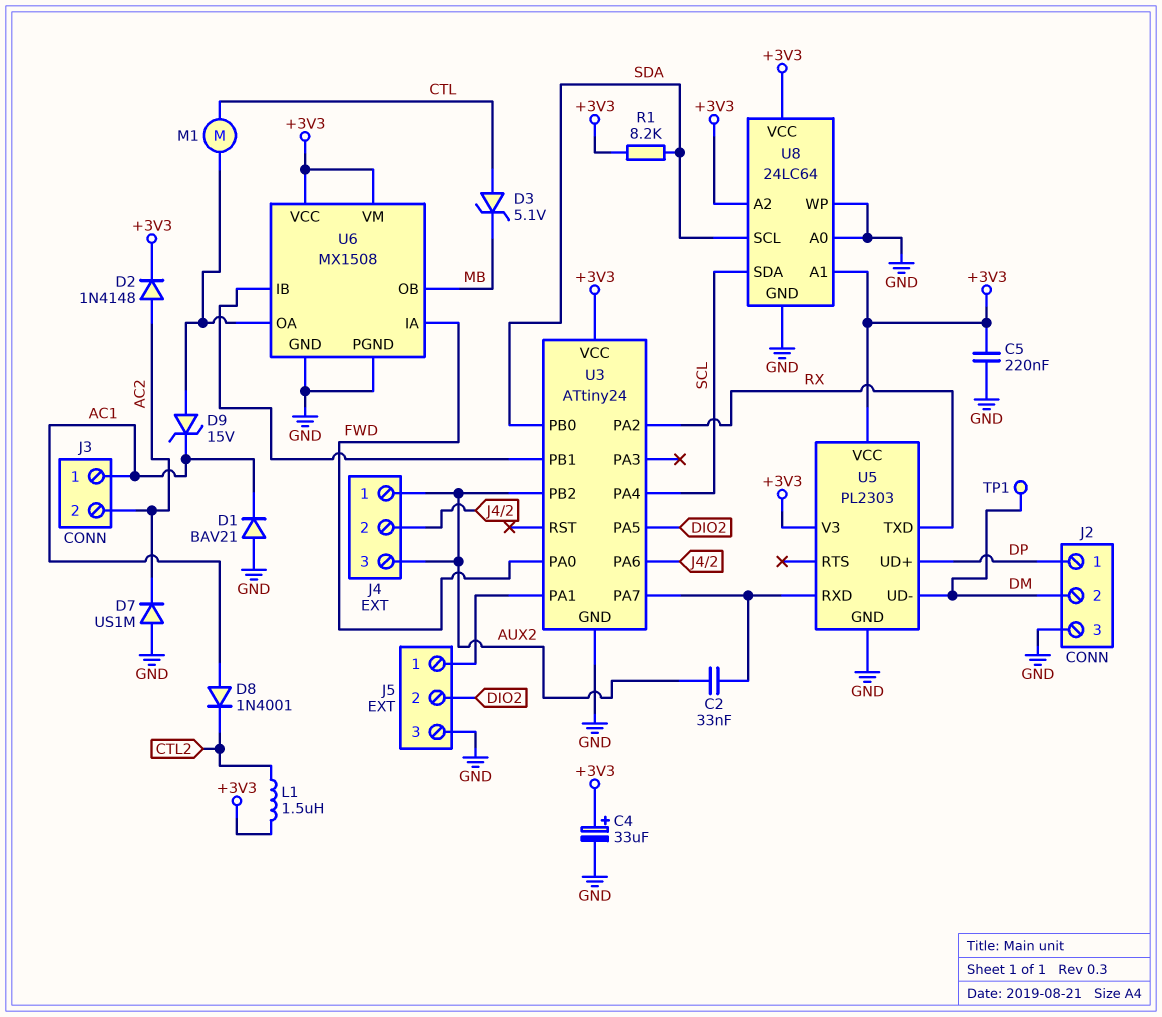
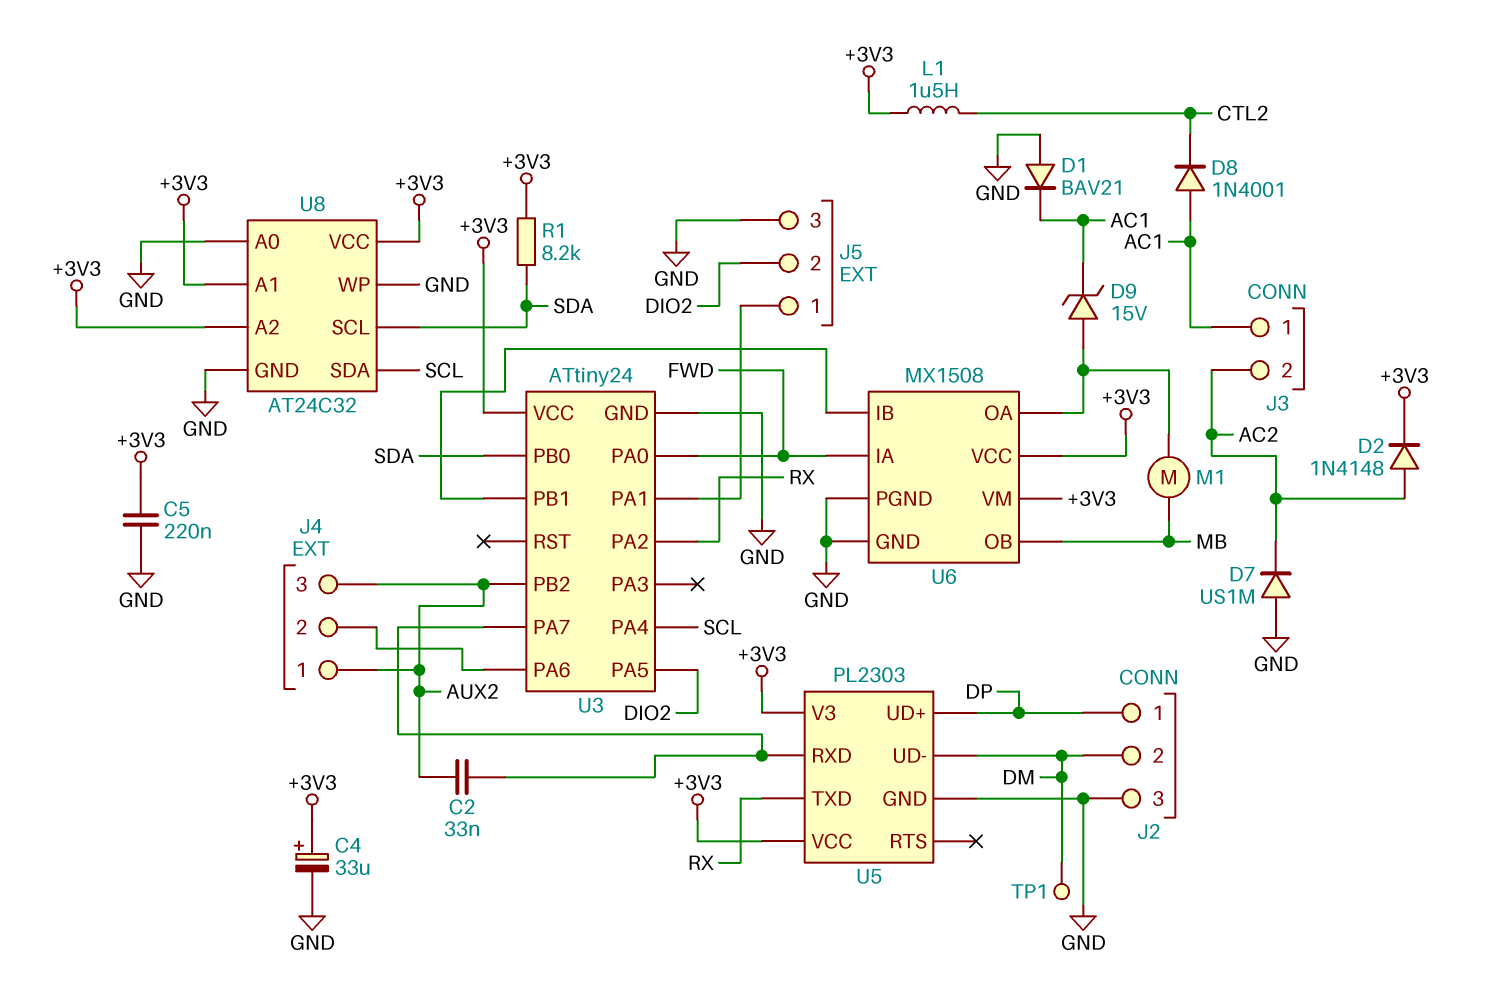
D3: zener 5.1V (A CTL, K MB) -> none
M1: motor (CTL, U6/OA) -> motor (MB, U6/OA)
U8: 24LC64 -> AT24C32

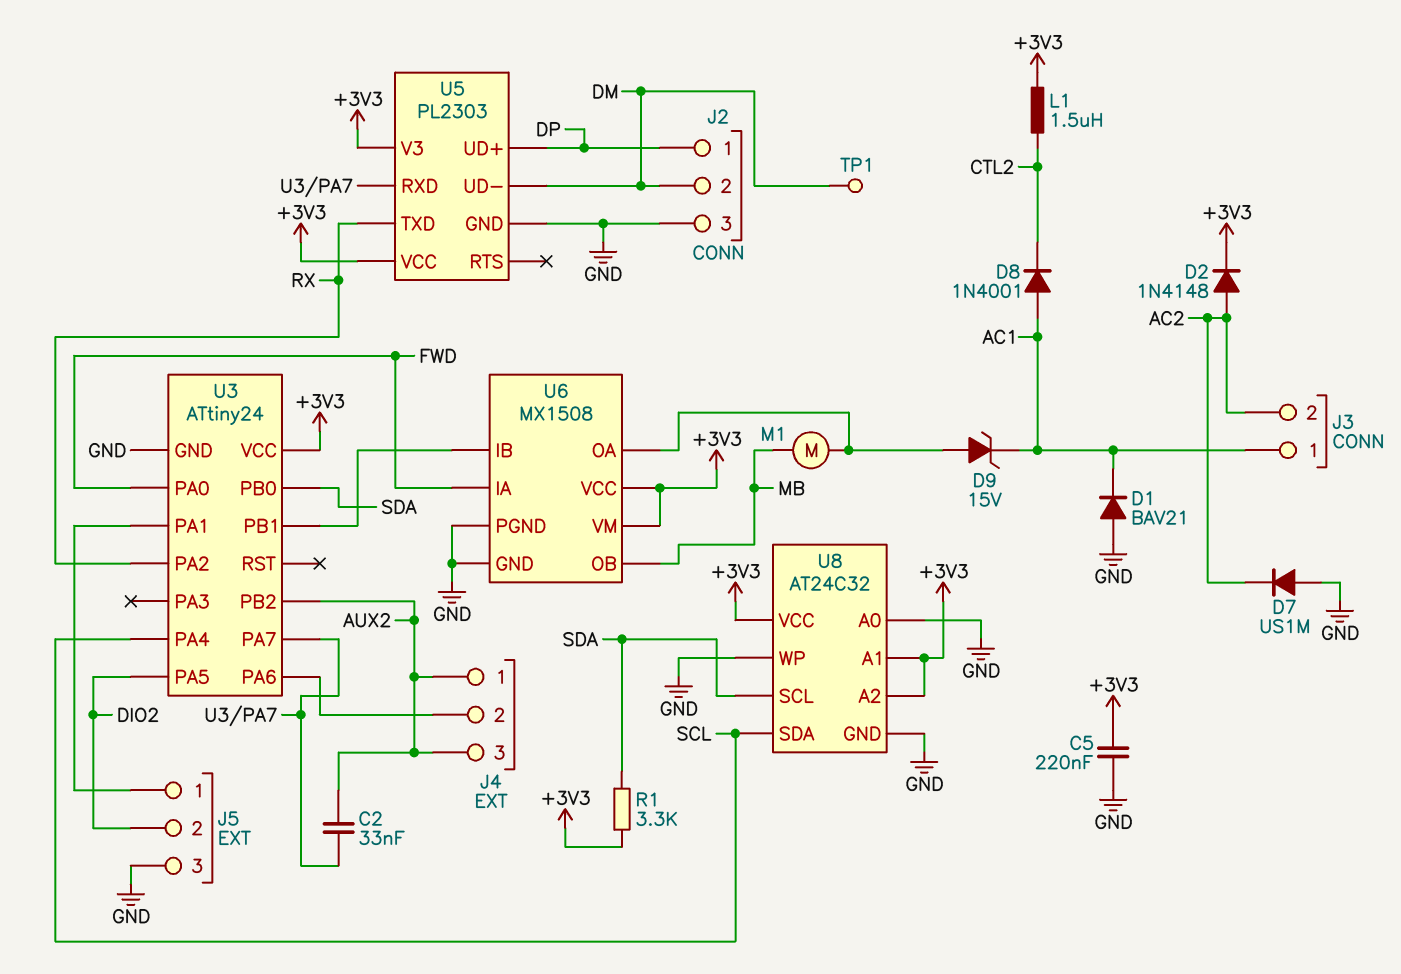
C4: 33uF (plus +3V3, minus GND) -> none
R1: 8.2k (+3V3, SDA) -> 3.3k (+3V3, SDA)

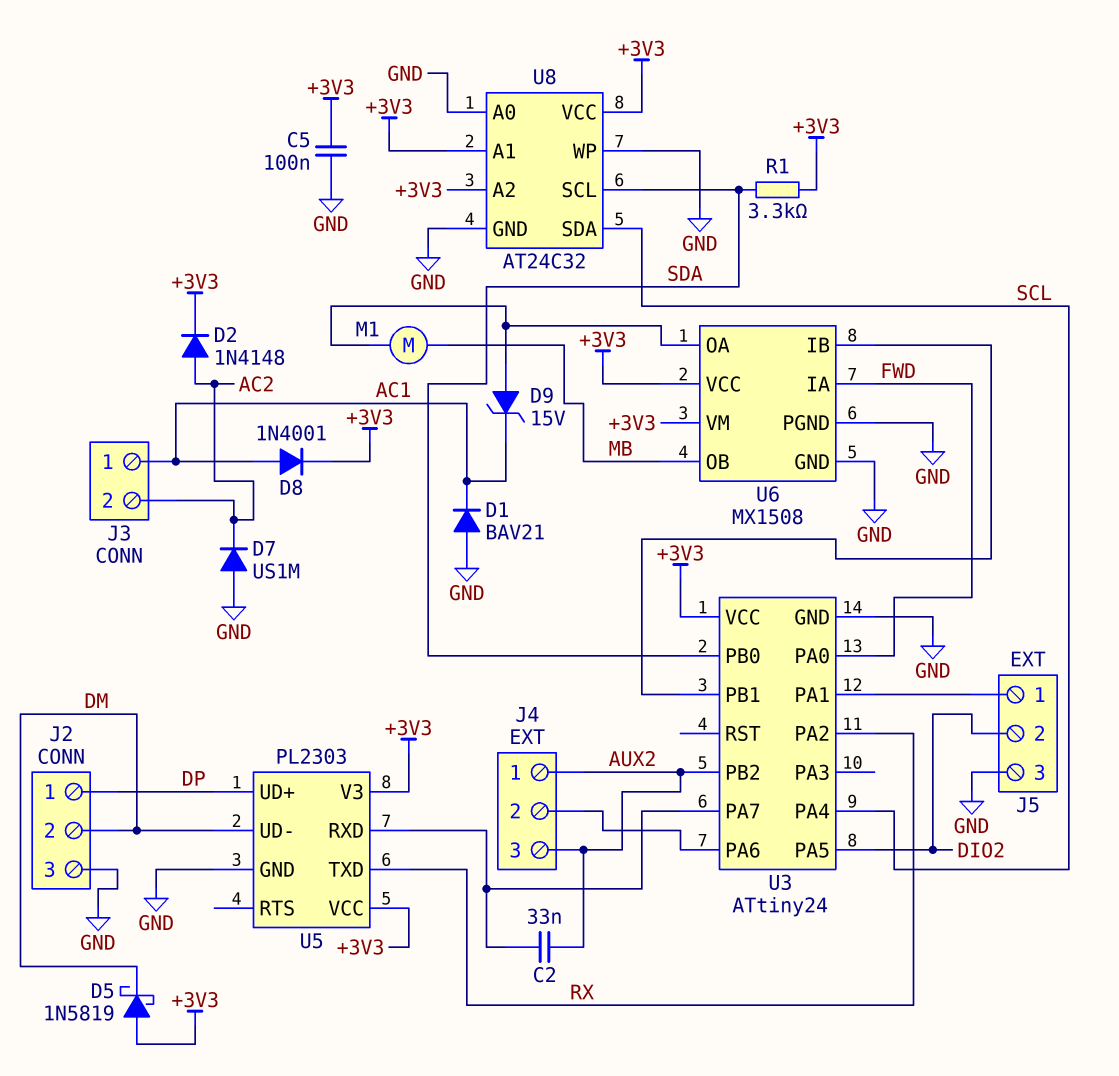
C5: 220nF (+3V3, GND) -> 100nF (+3V3, GND)
D5: none -> schottky 1N5819 (A +3V3, K DM)
D8: diode 1N4001 (A AC1, K CTL2) -> diode 1N4001 (A AC1, K +3V3)
L1: 1.5uH (+3V3, CTL2) -> none
TP1: test point (DM) -> none

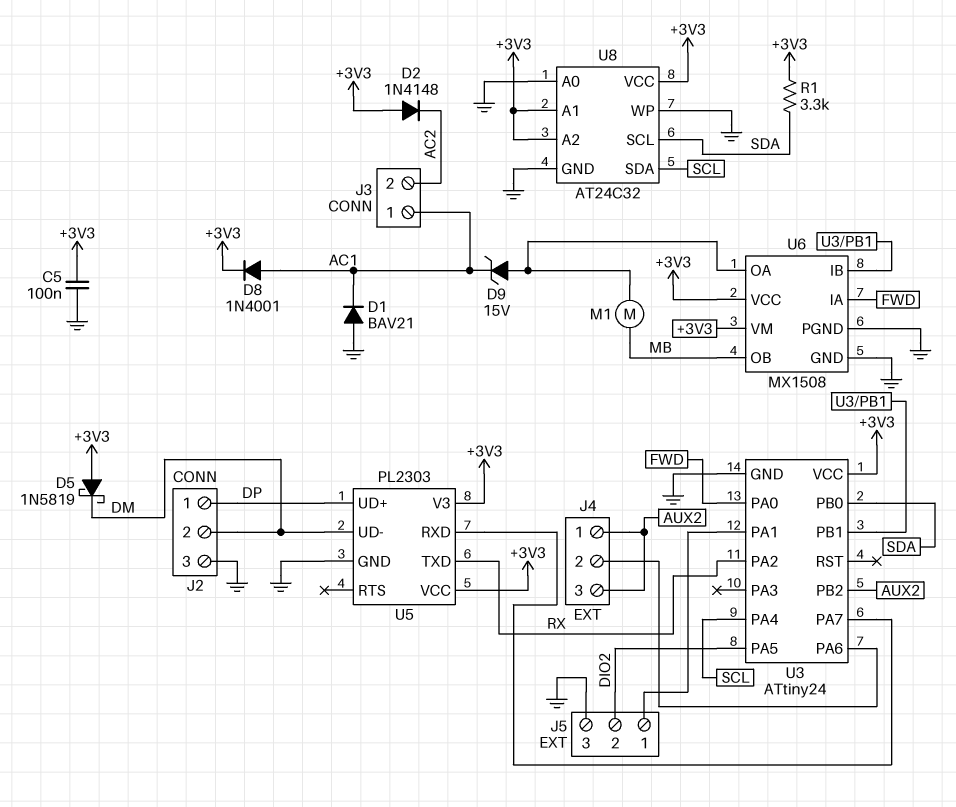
C2: 33nF (AUX2, U3/PA7) -> none
D2: diode 1N4148 (A AC2, K +3V3) -> diode 1N4148 (A +3V3, K AC2)
D7: diode US1M (A GND, K AC2) -> none

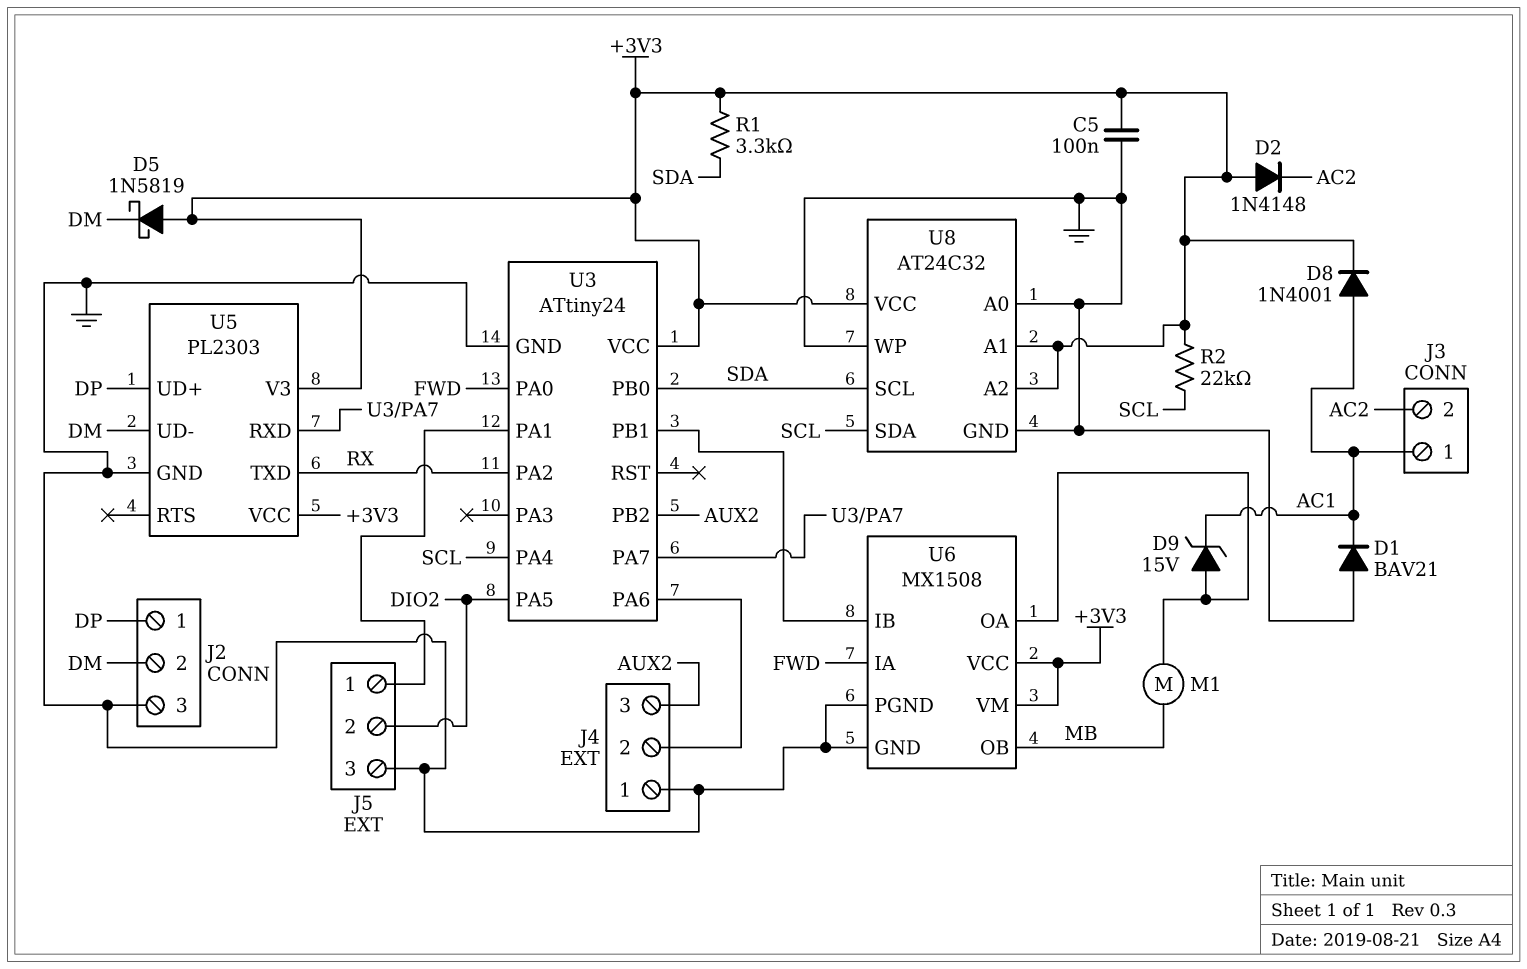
J4 pin 1: AUX2 -> GND
R2: none -> 22k (+3V3, SCL)

